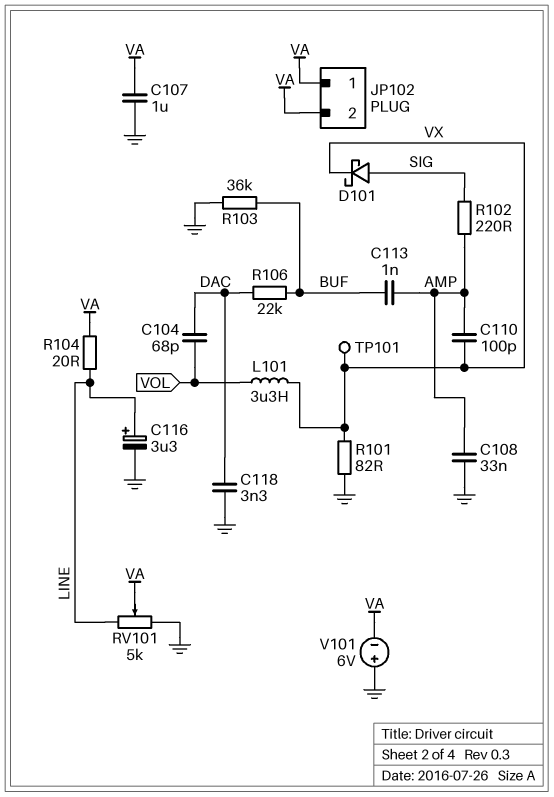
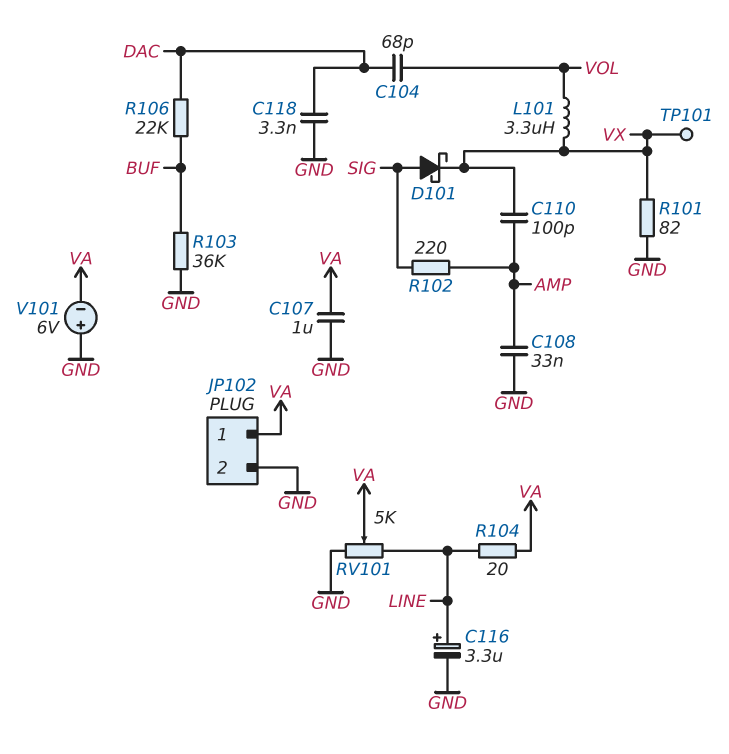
C113: 1nF (AMP, BUF) -> none
JP102 pin 2: VA -> GND

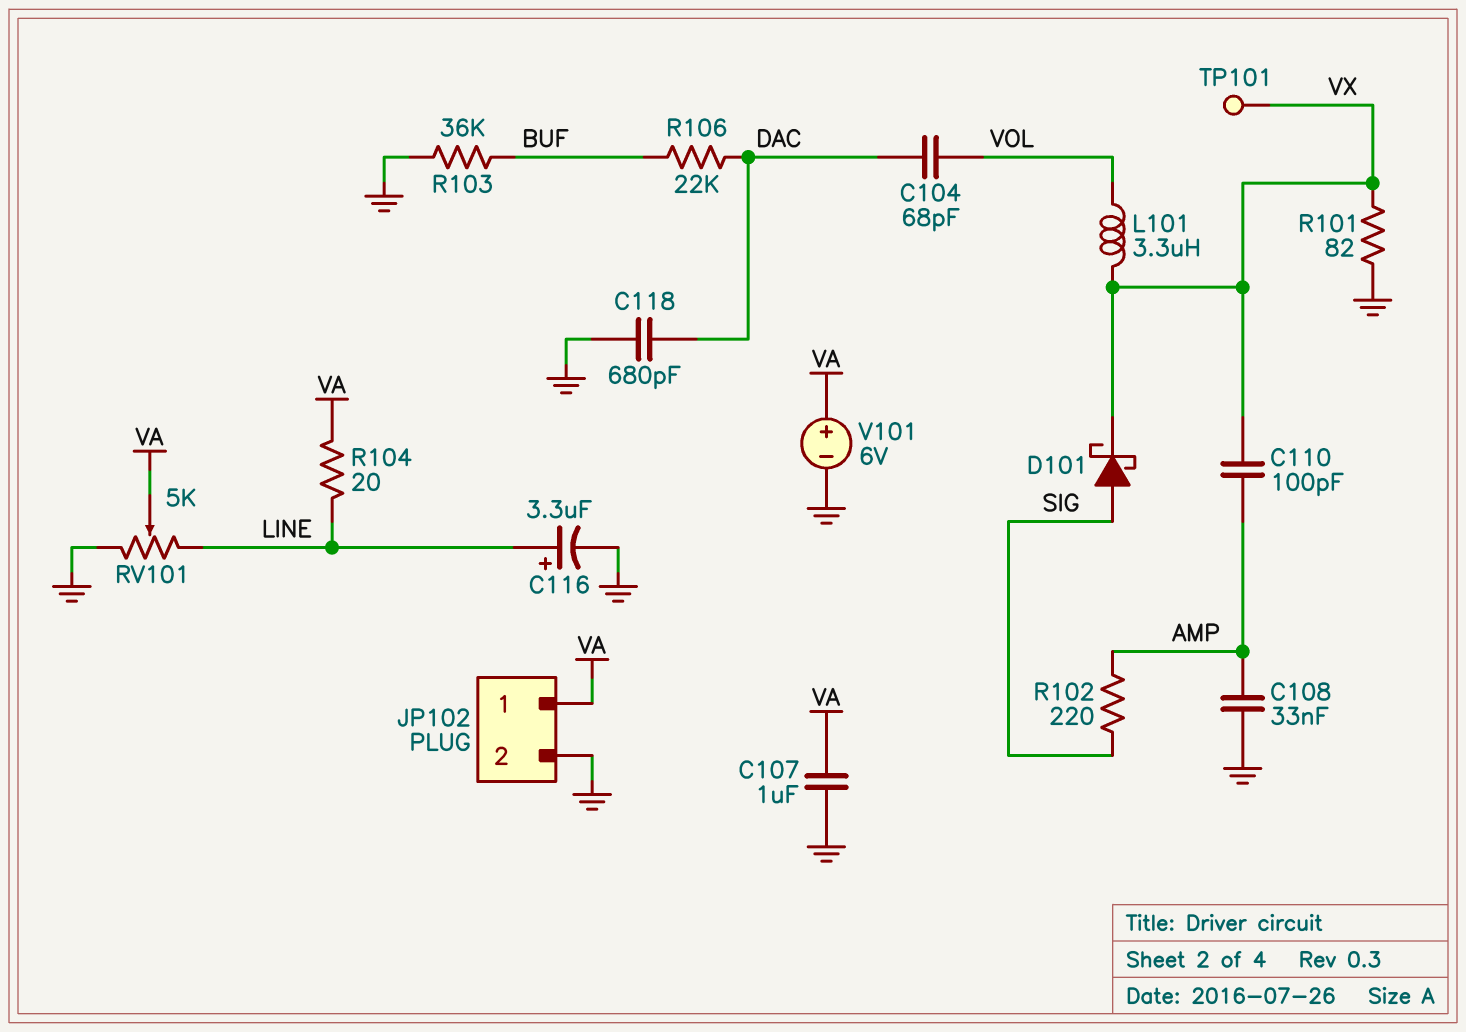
C118: 3.3nF (DAC, GND) -> 680pF (DAC, GND)
V101: 6V (plus GND, minus VA) -> 6V (plus VA, minus GND)

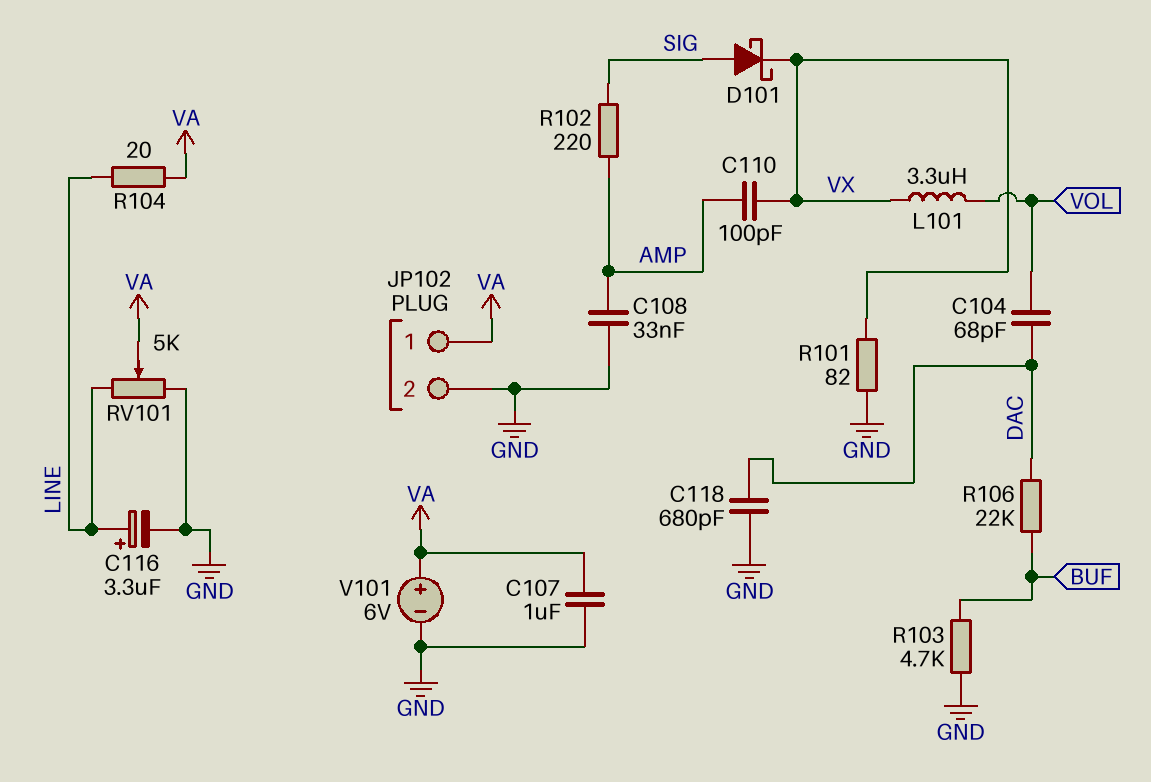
R103: 36k (BUF, GND) -> 4.7k (BUF, GND)
TP101: test point (VX) -> none

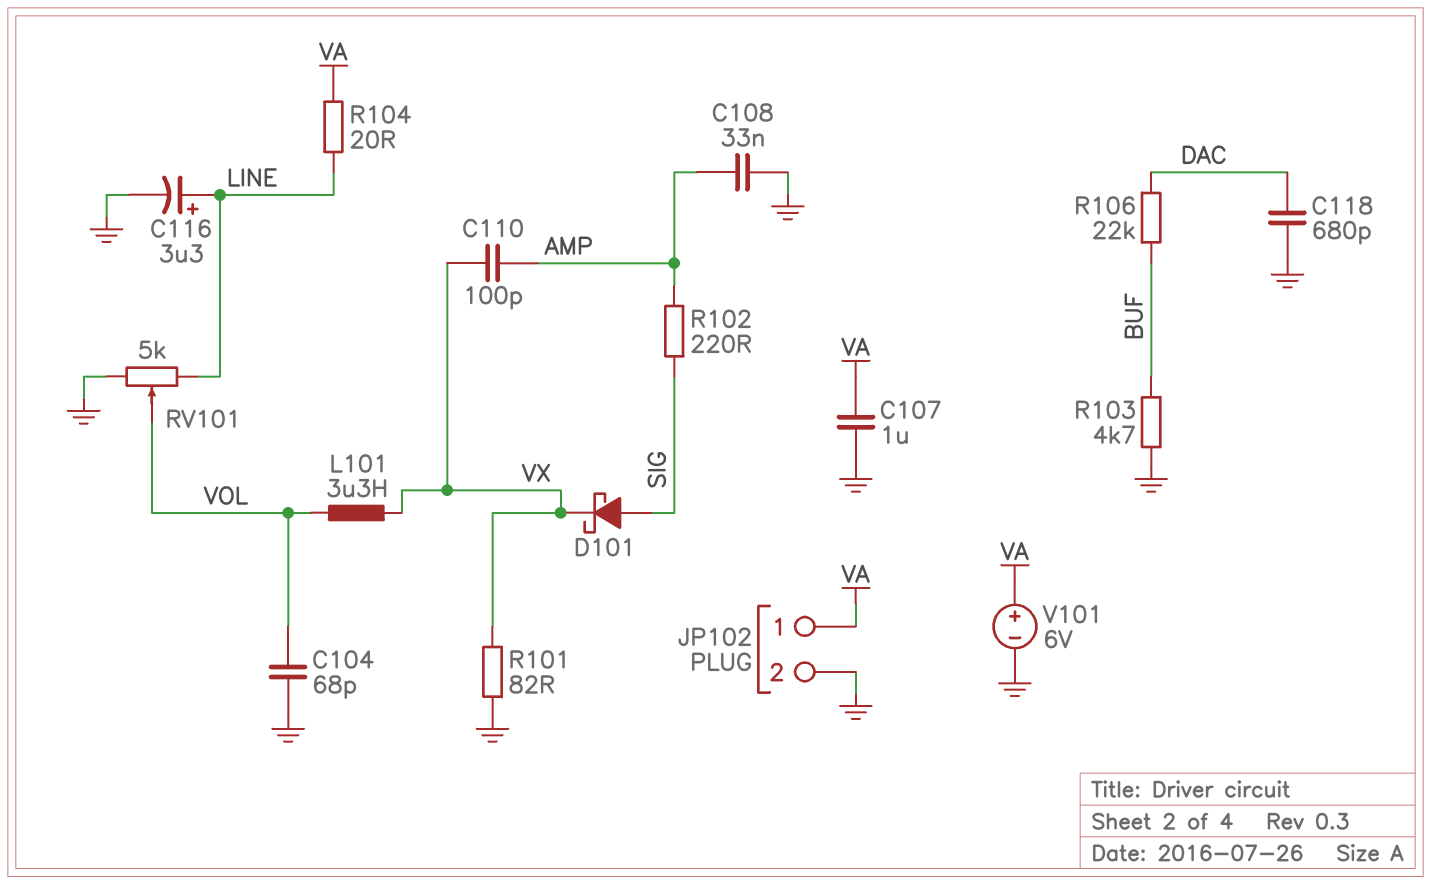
C104: 68pF (DAC, VOL) -> 68pF (GND, VOL)
RV101: 5k (GND, LINE, wiper VA) -> 5k (GND, LINE, wiper VOL)

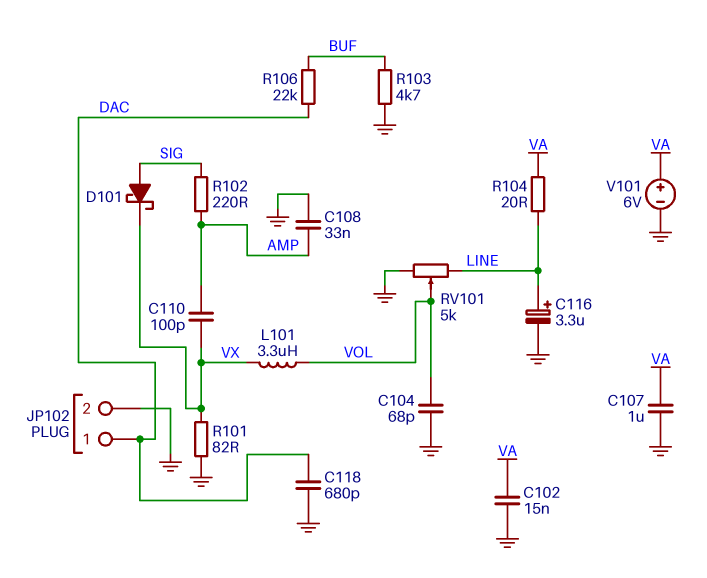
C102: none -> 15nF (GND, VA)
JP102 pin 1: VA -> DAC

